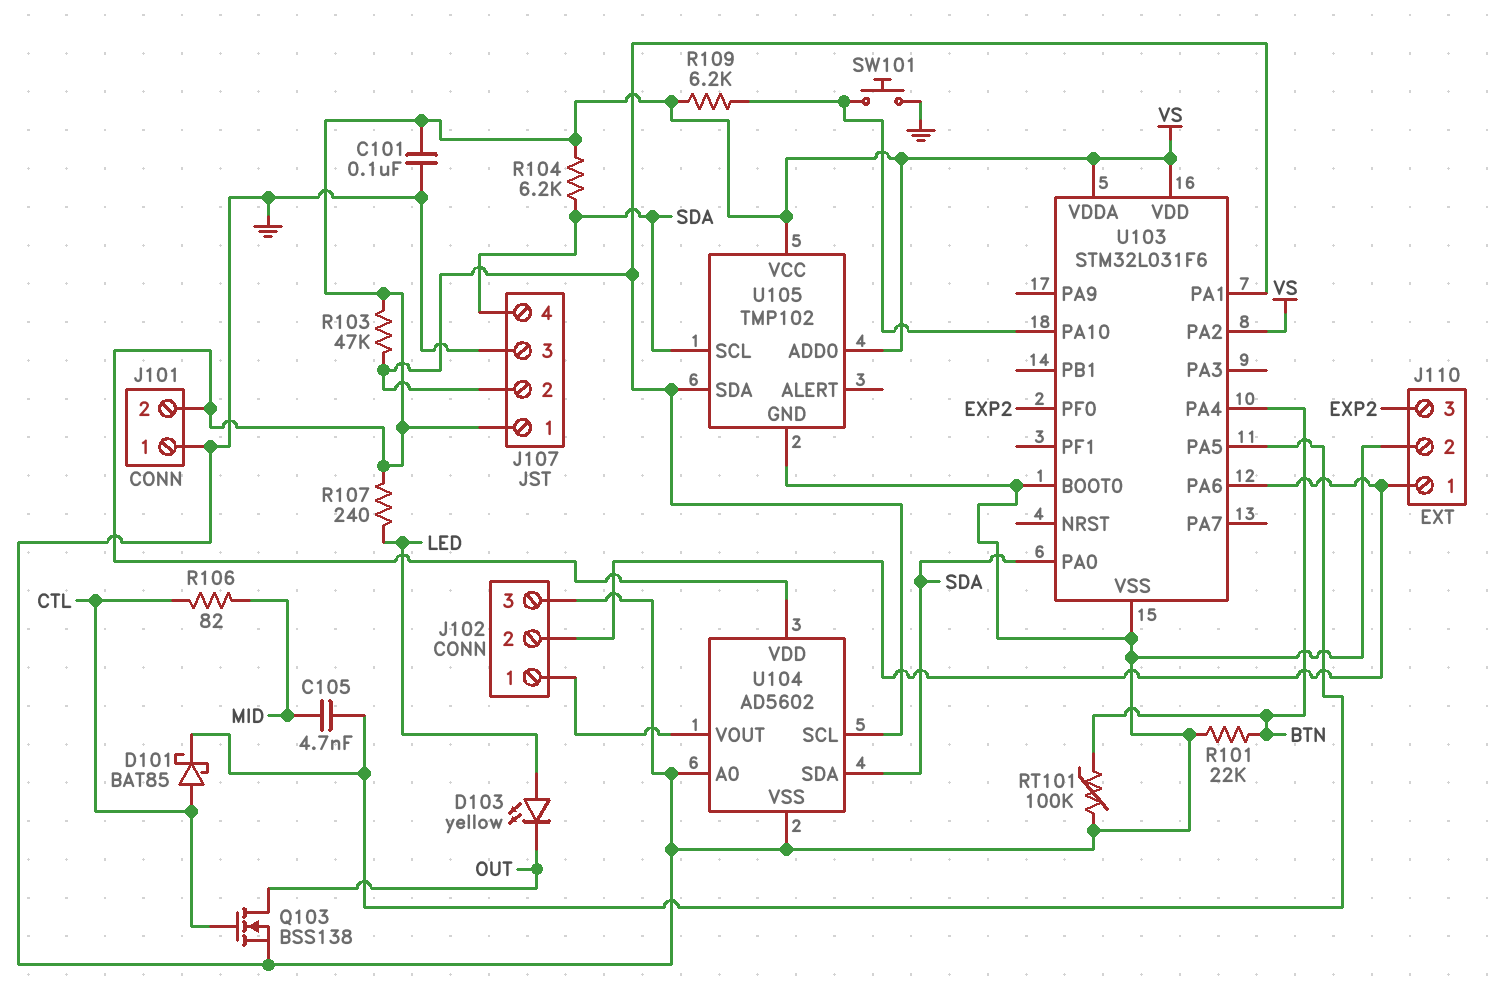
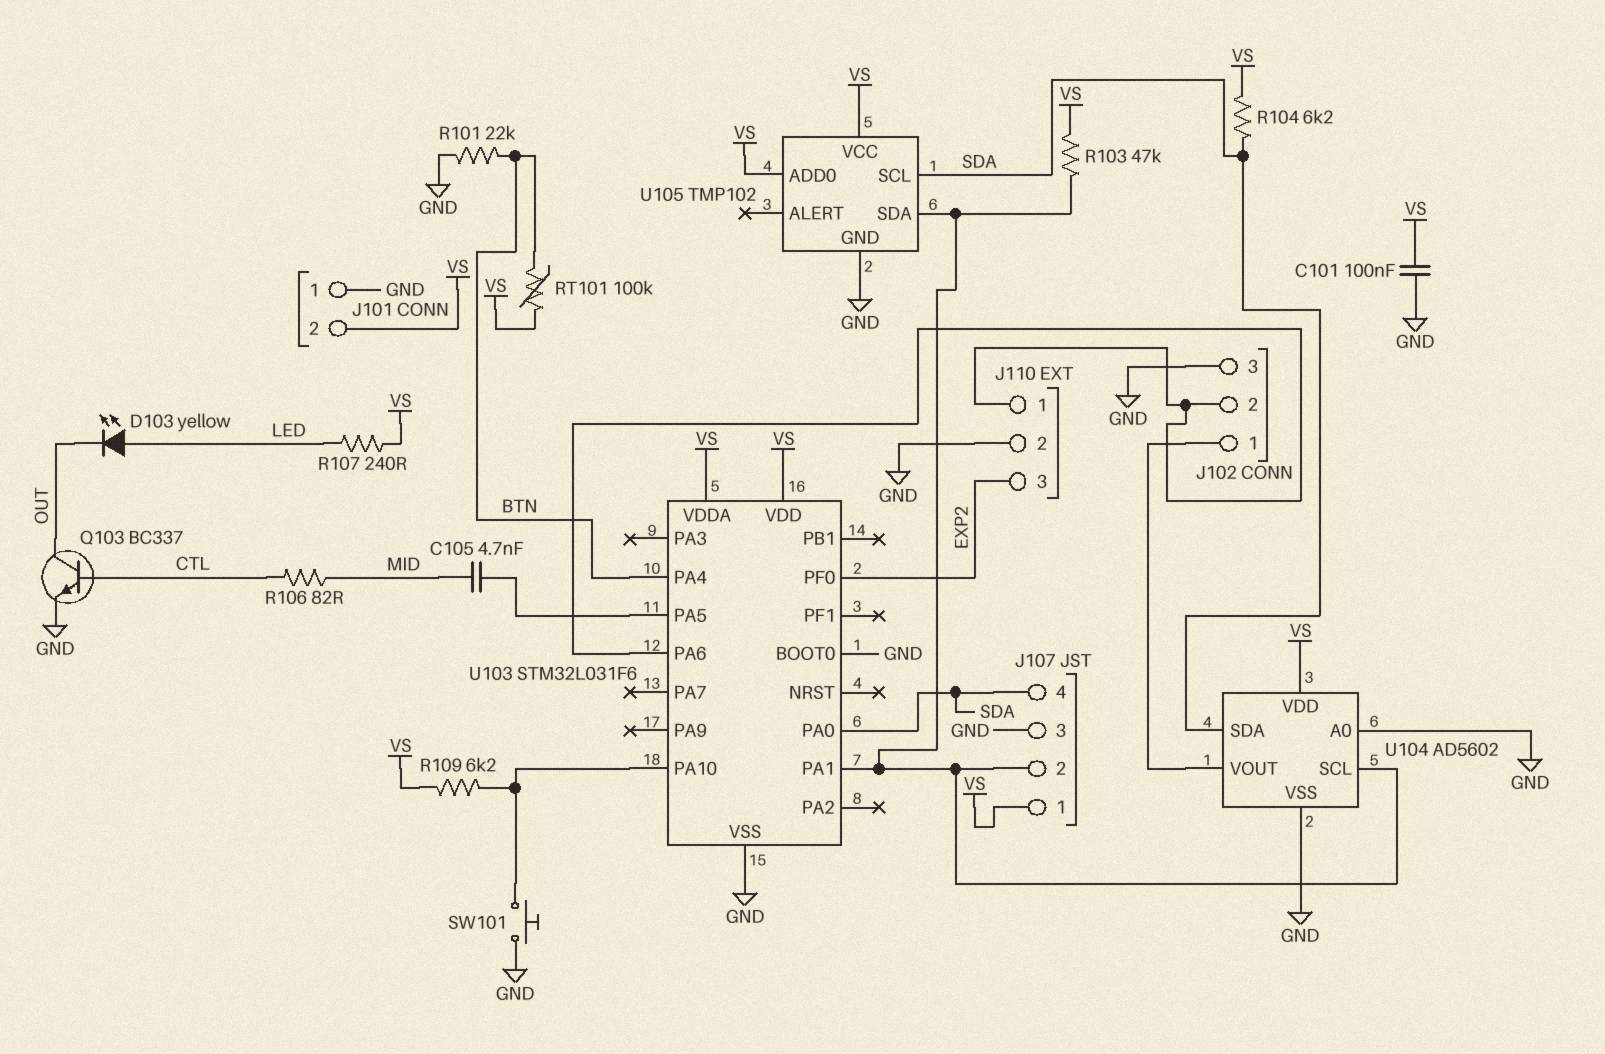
D101: schottky BAT85 (A CTL, K U103/PA5) -> none
Q103: NMOS BSS138 (G CTL, D OUT, S GND) -> NPN BC337 (B CTL, C OUT, E GND)
RT101: 100k (BTN, GND) -> 100k (BTN, VS)
U103 pin PA2: VS -> none

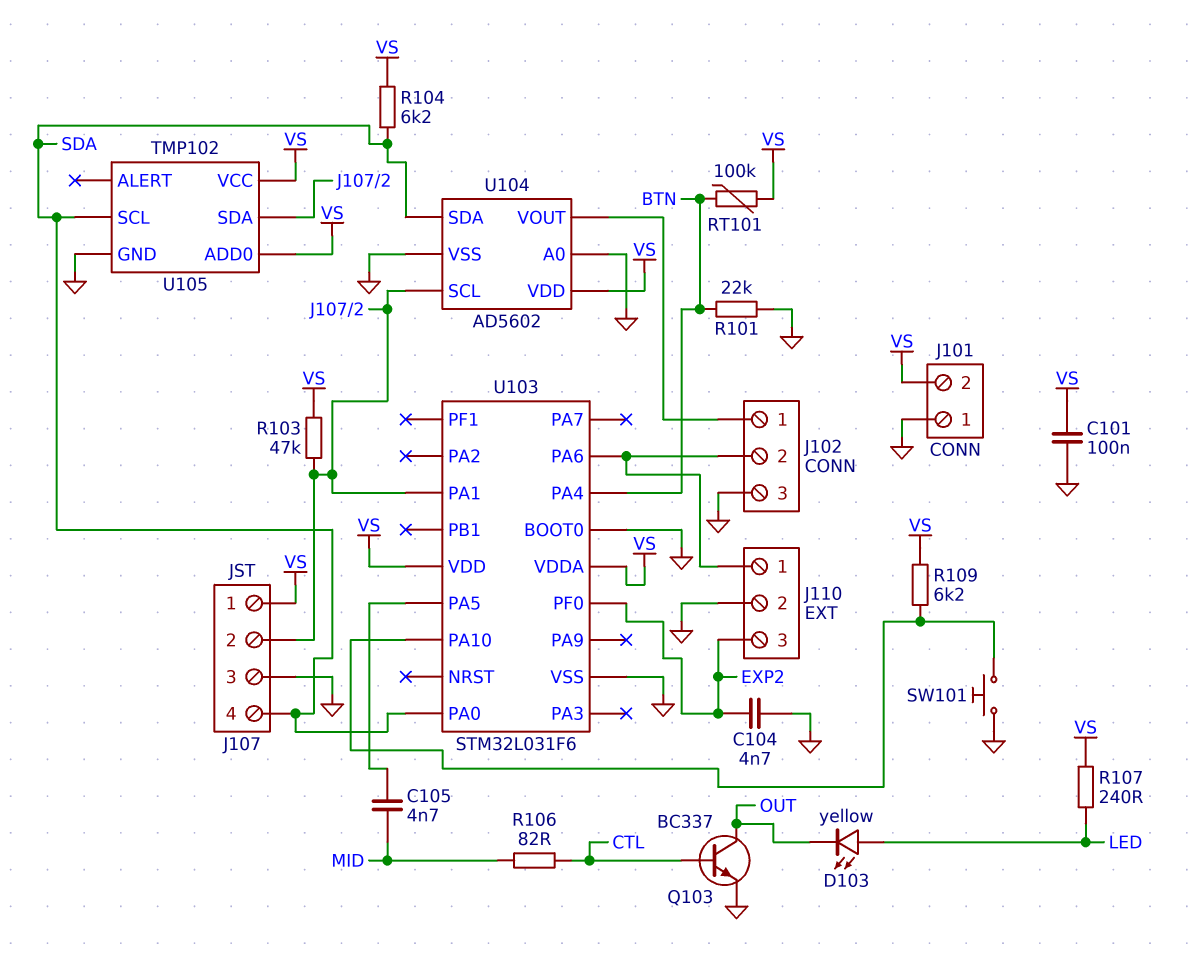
C104: none -> 4.7nF (EXP2, GND)

